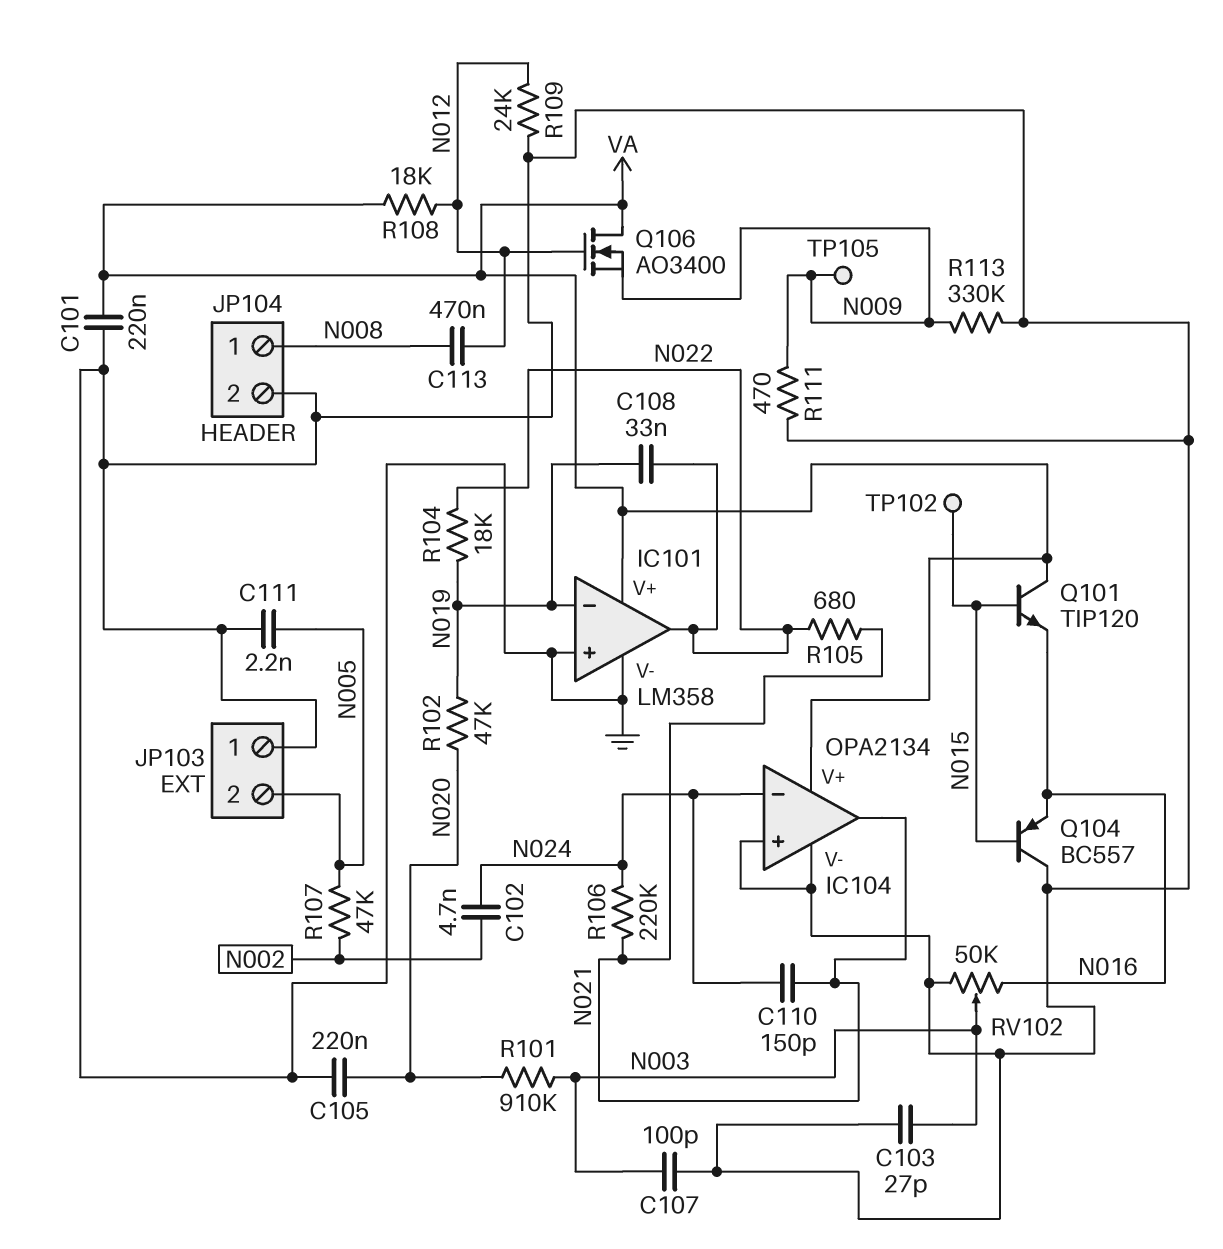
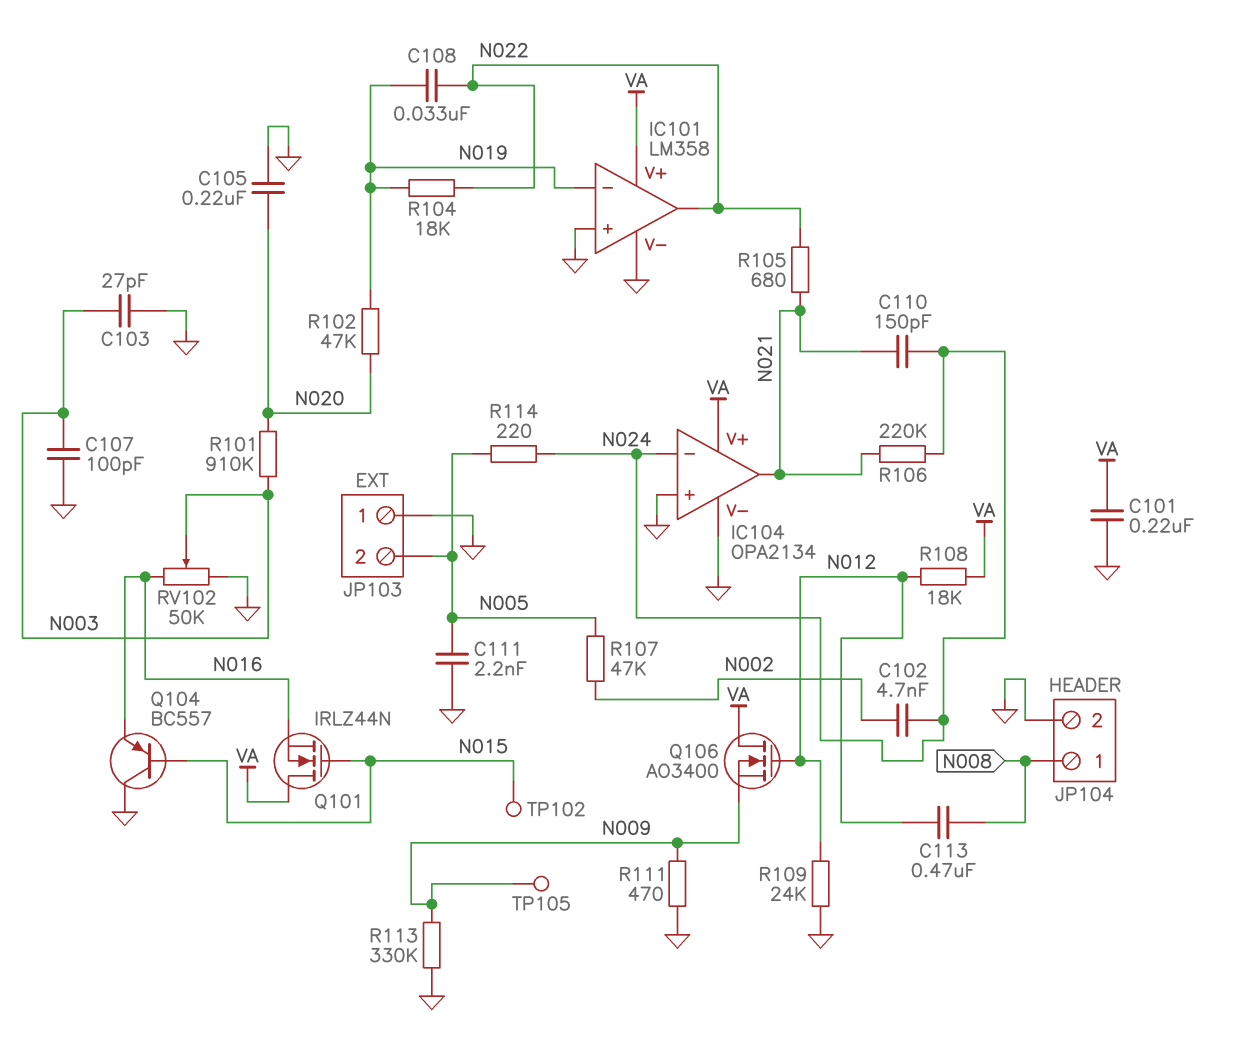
Q101: NPN TIP120 (B N015, C VA, E N016) -> NMOS IRLZ44N (G N015, D VA, S N016)
R114: none -> 220 (N005, N024)

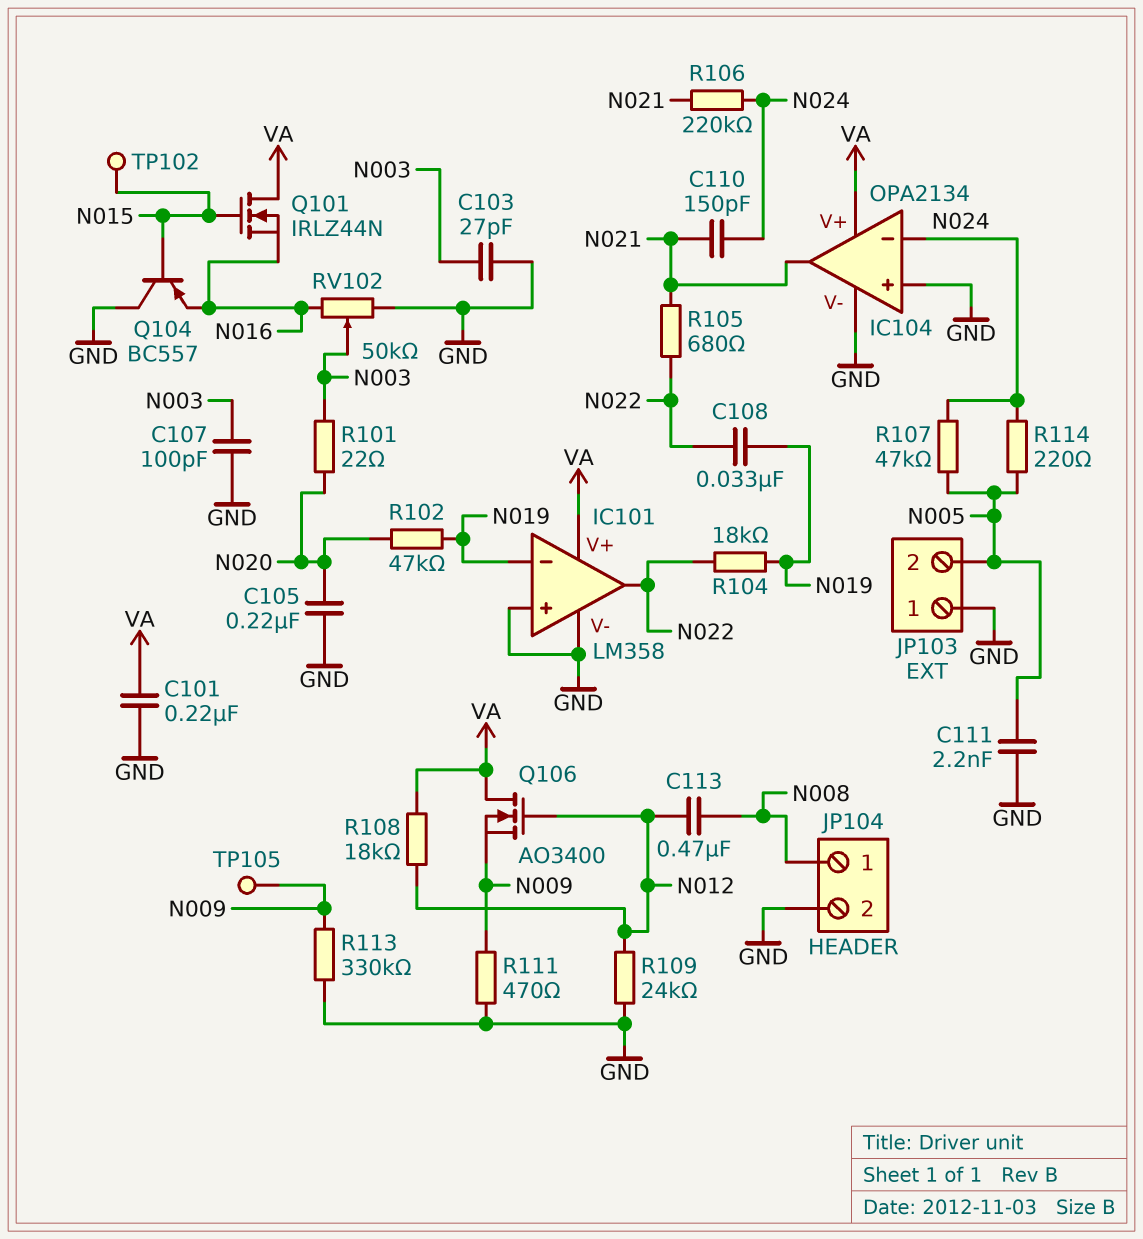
C102: 4.7nF (N002, N024) -> none
R101: 910k (N003, N020) -> 22 (N003, N020)
R107: 47k (N002, N005) -> 47k (N005, N024)

